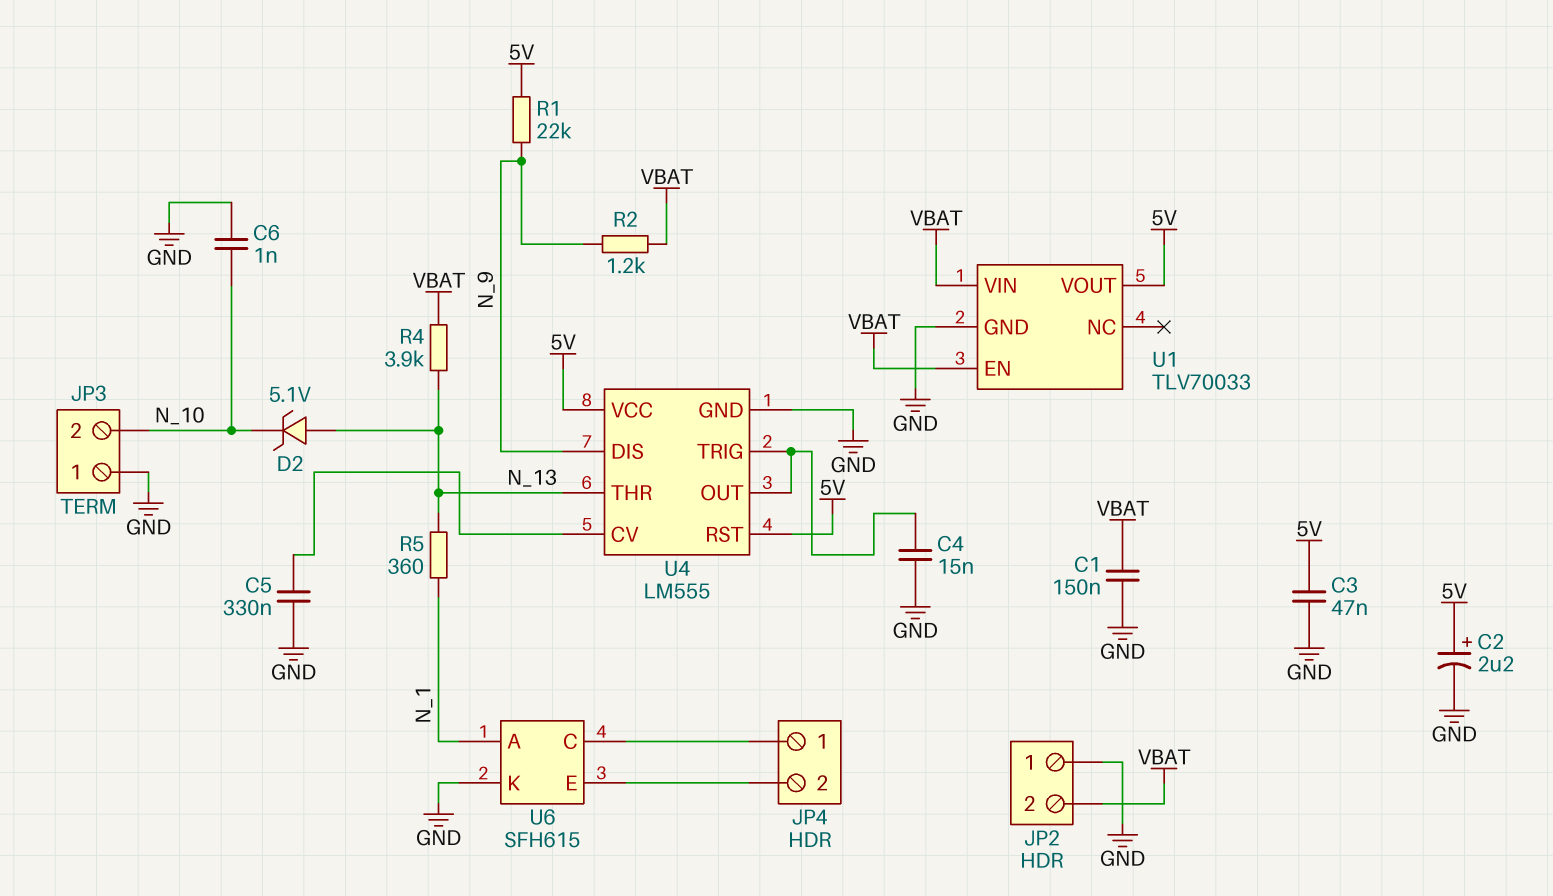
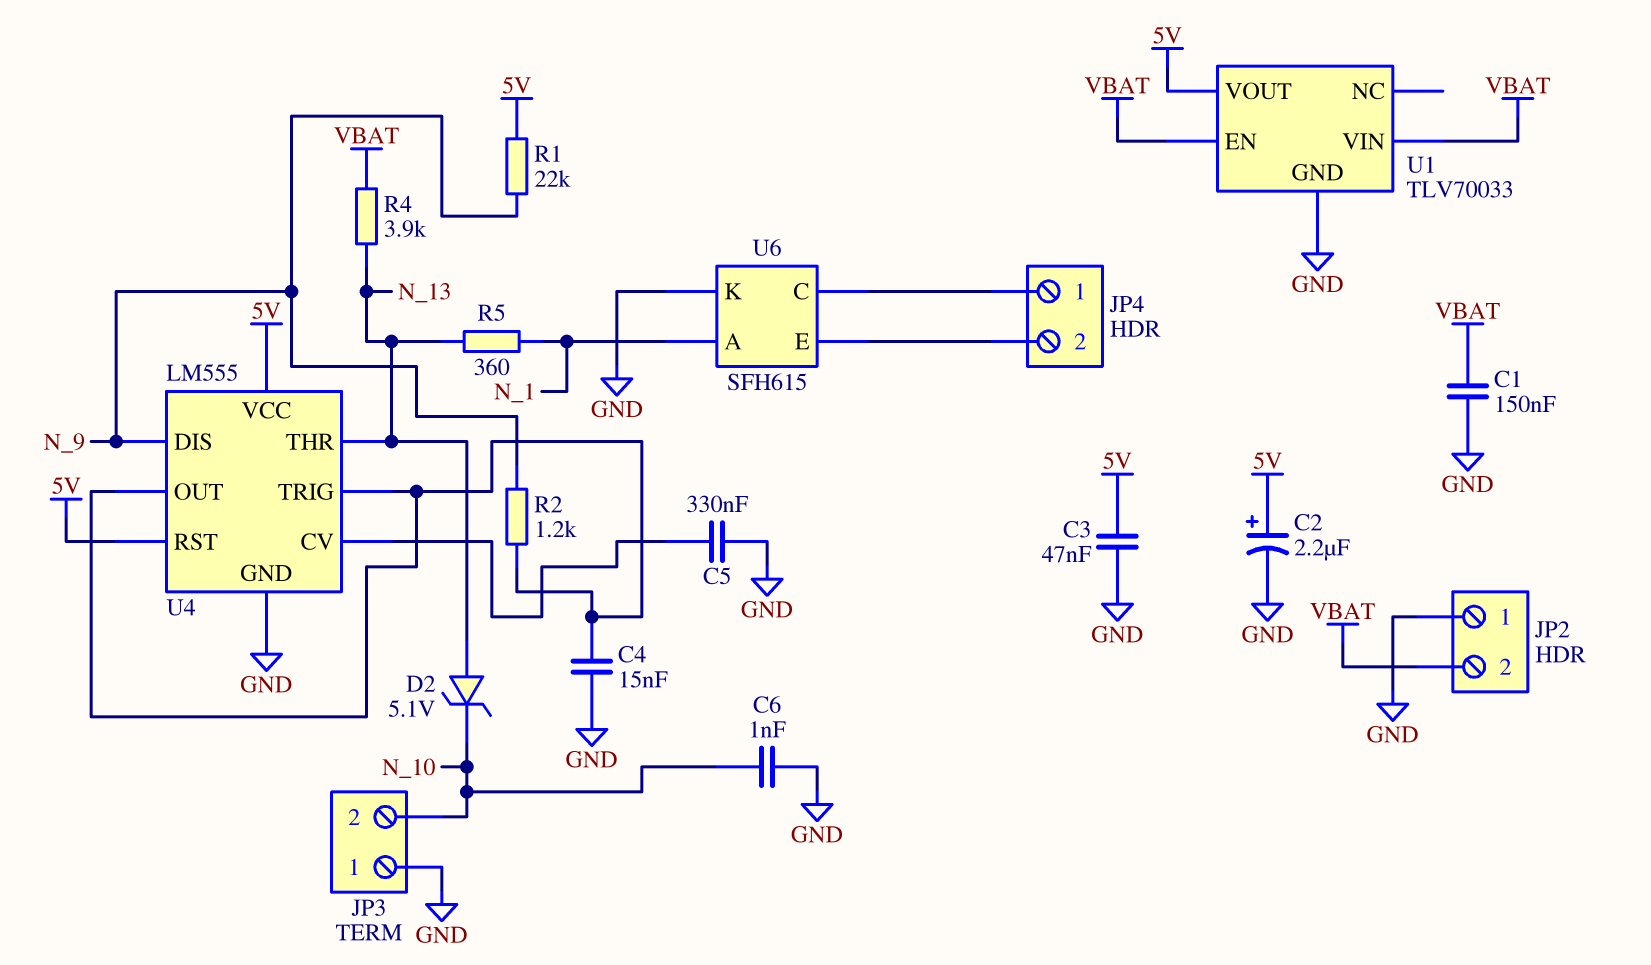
R2: 1.2k (N_9, VBAT) -> 1.2k (N_9, U4/OUT)

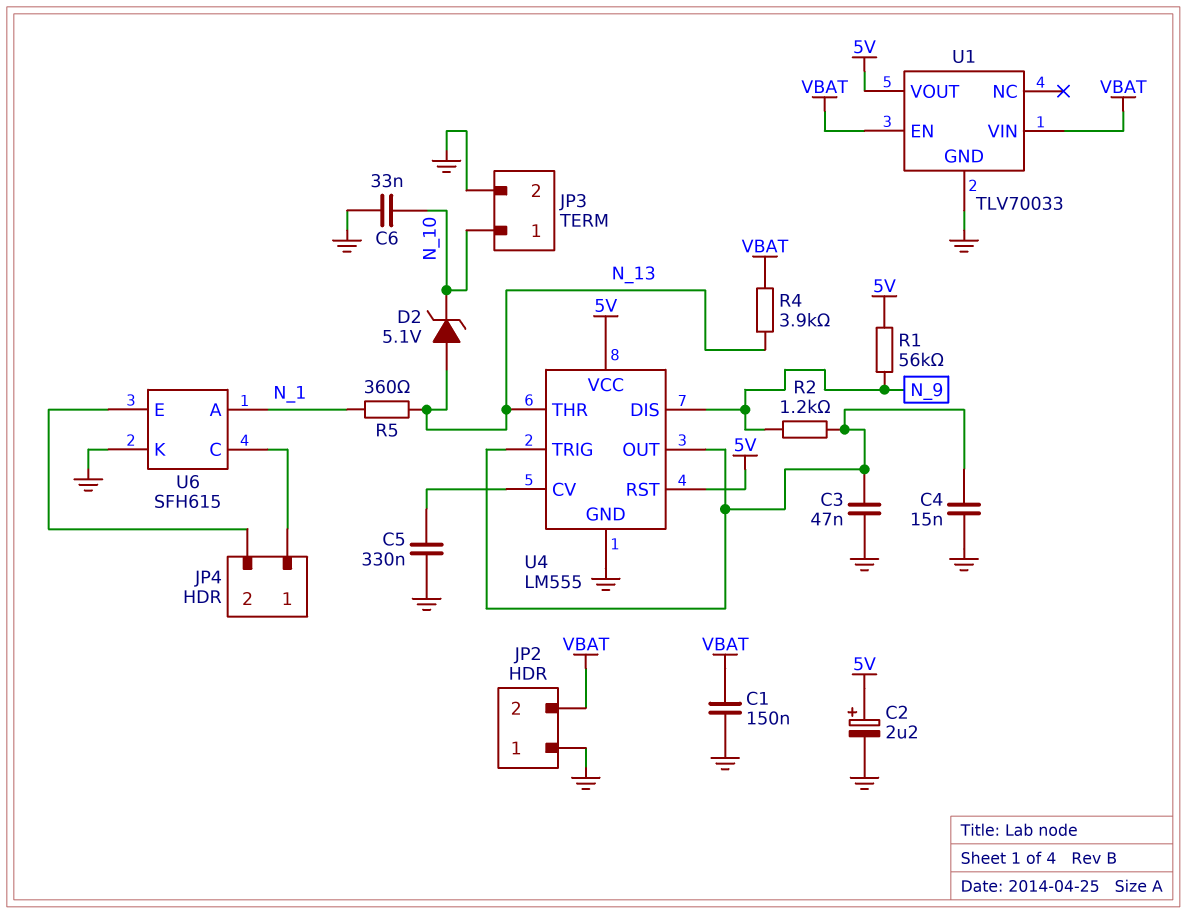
C3: 47nF (5V, GND) -> 47nF (GND, U4/OUT)
C6: 1nF (GND, N_10) -> 33nF (GND, N_10)
JP3 pin 1: GND -> N_10
JP3 pin 2: N_10 -> GND
R1: 22k (5V, N_9) -> 56k (5V, N_9)

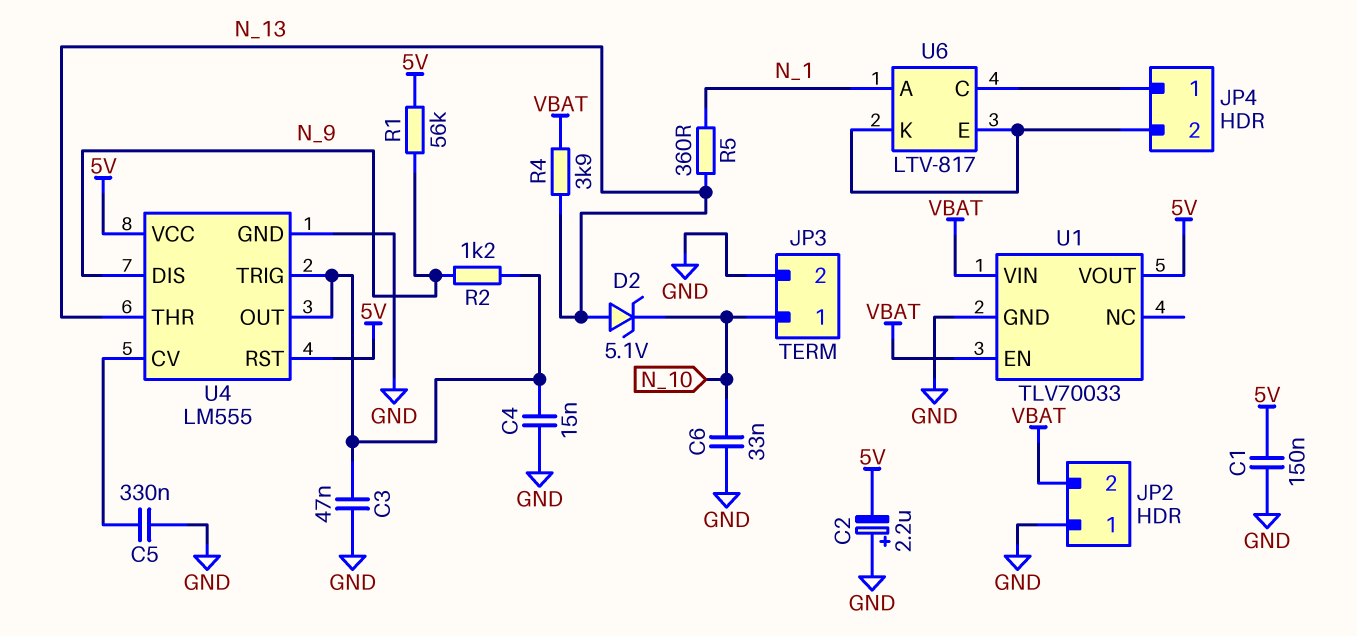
C1: 150nF (GND, VBAT) -> 150nF (5V, GND)
C2: 2.2uF (plus 5V, minus GND) -> 2.2uF (plus GND, minus 5V)
U6: SFH615 -> LTV-817
U6 pin K: GND -> JP4/2

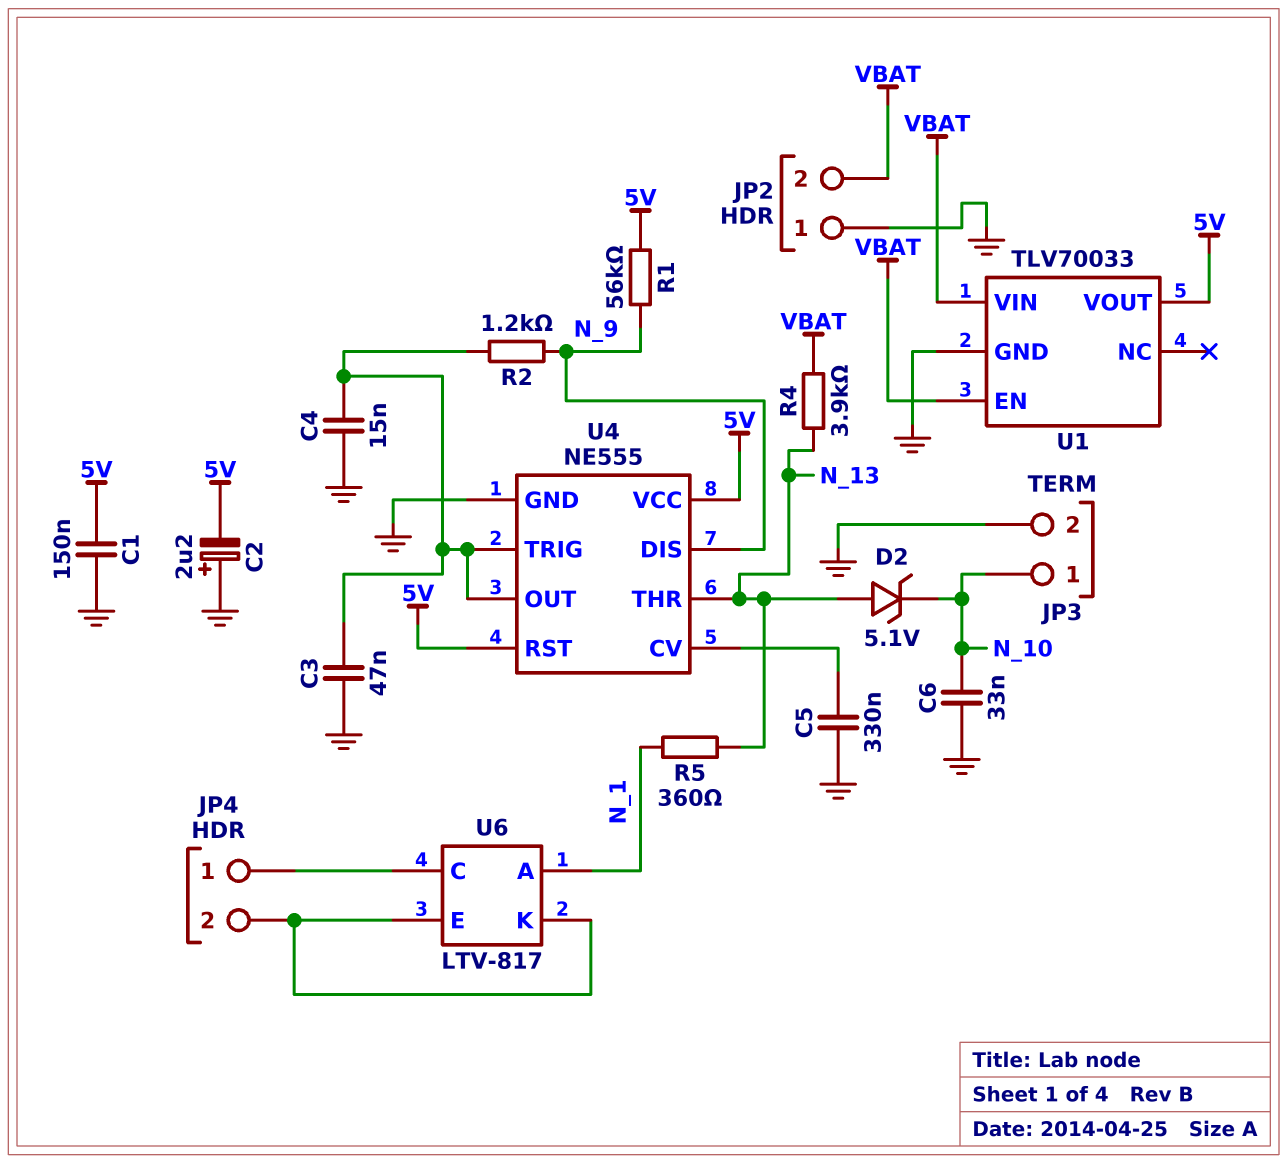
U4: LM555 -> NE555

